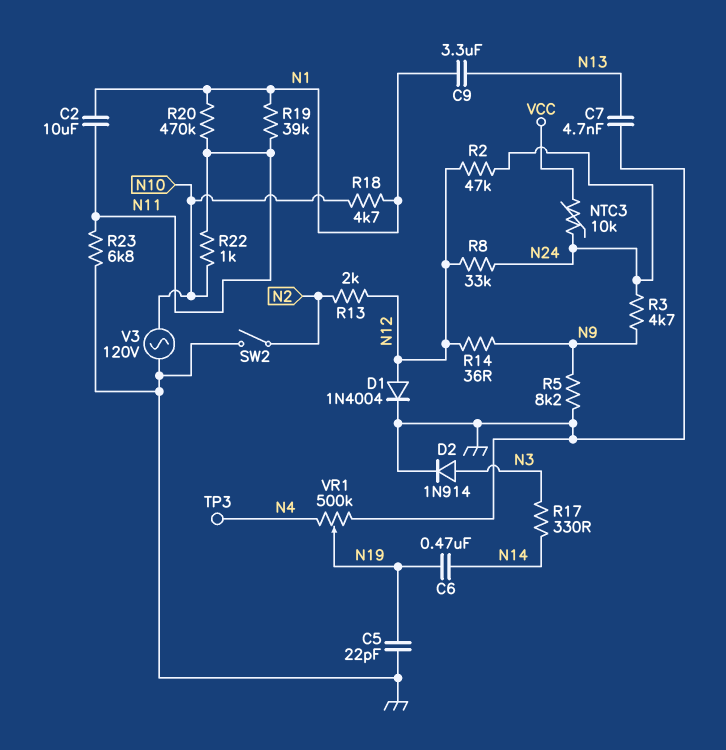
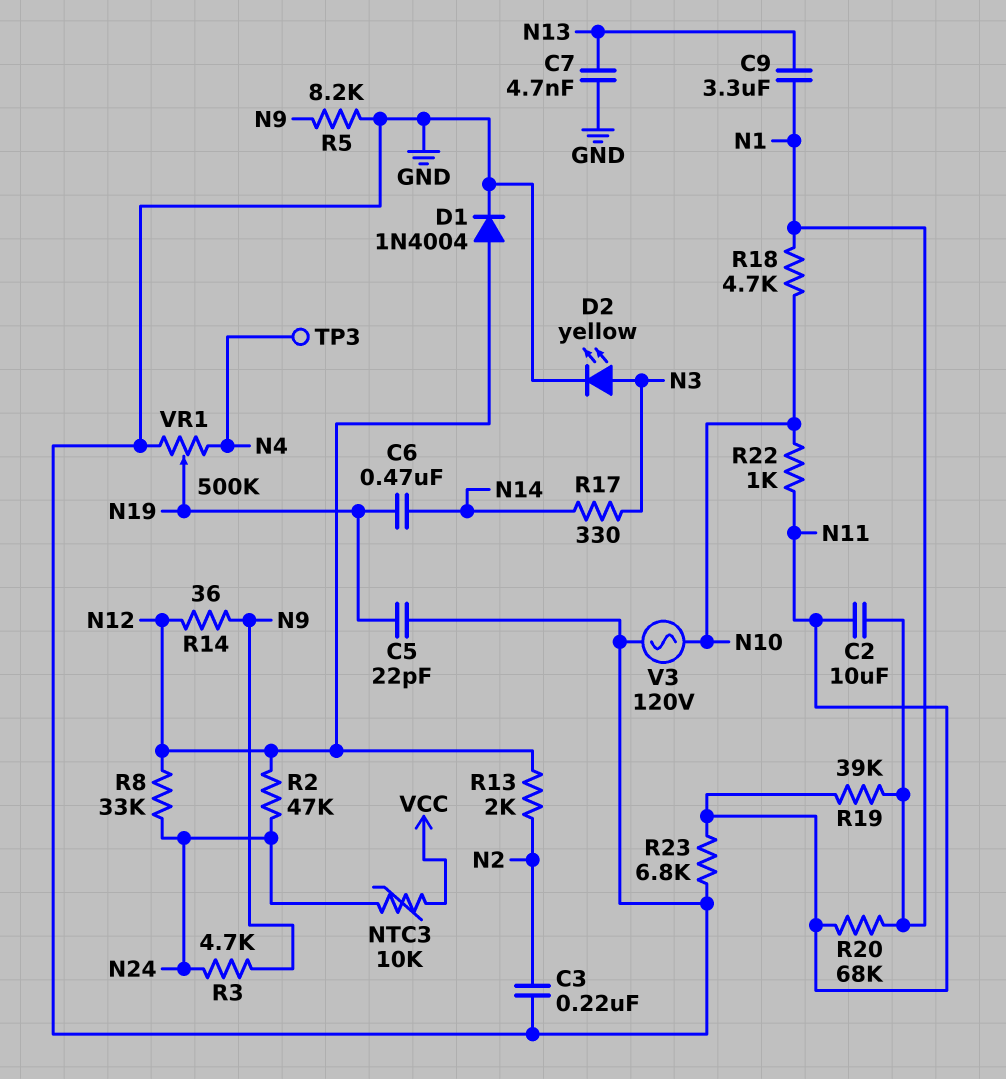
C3: none -> 220nF (GND, N2)
D2: diode 1N914 (A N3, K GND) -> LED yellow (A N3, K GND)
R20: 470k (N1, N11) -> 68k (N1, N11)
SW2: switch (GND, N2) -> none

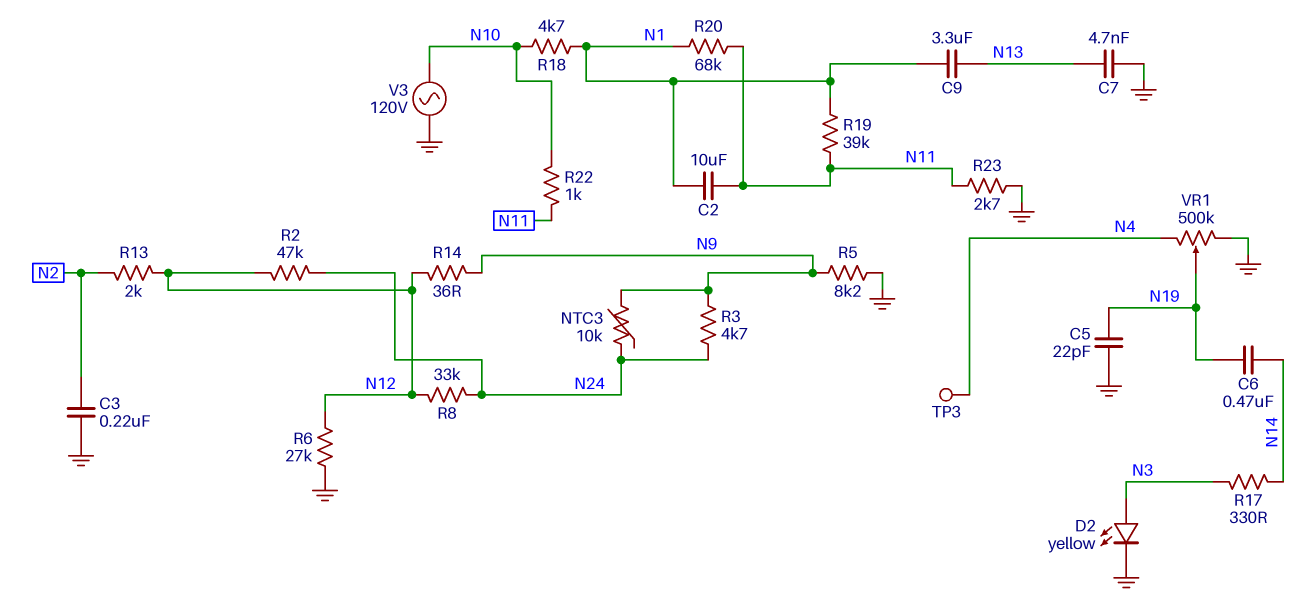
D1: diode 1N4004 (A N12, K GND) -> none
NTC3: 10k (N24, VCC) -> 10k (N9, N24)
R6: none -> 27k (GND, N12)
R23: 6.8k (GND, N11) -> 2.7k (GND, N11)

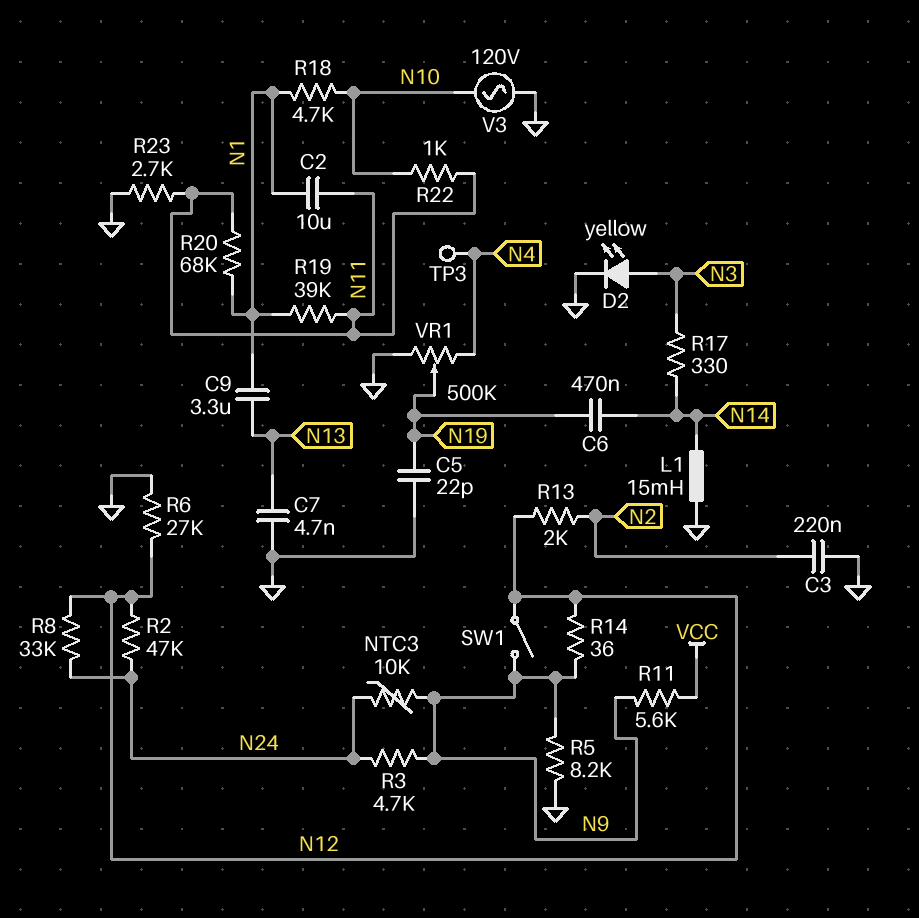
L1: none -> 15mH (GND, N14)
R11: none -> 5.6k (N9, VCC)
SW1: none -> switch (N9, N12)

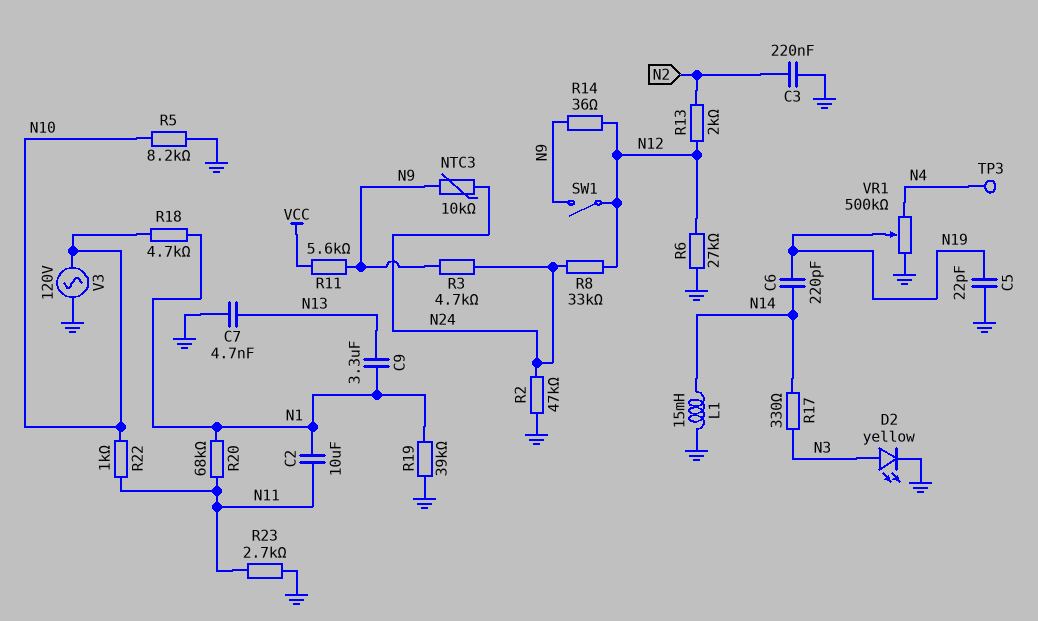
C6: 470nF (N14, N19) -> 220pF (N14, N19)
R2: 47k (N12, N24) -> 47k (GND, N24)
R5: 8.2k (GND, N9) -> 8.2k (GND, N10)
R19: 39k (N1, N11) -> 39k (GND, N1)

